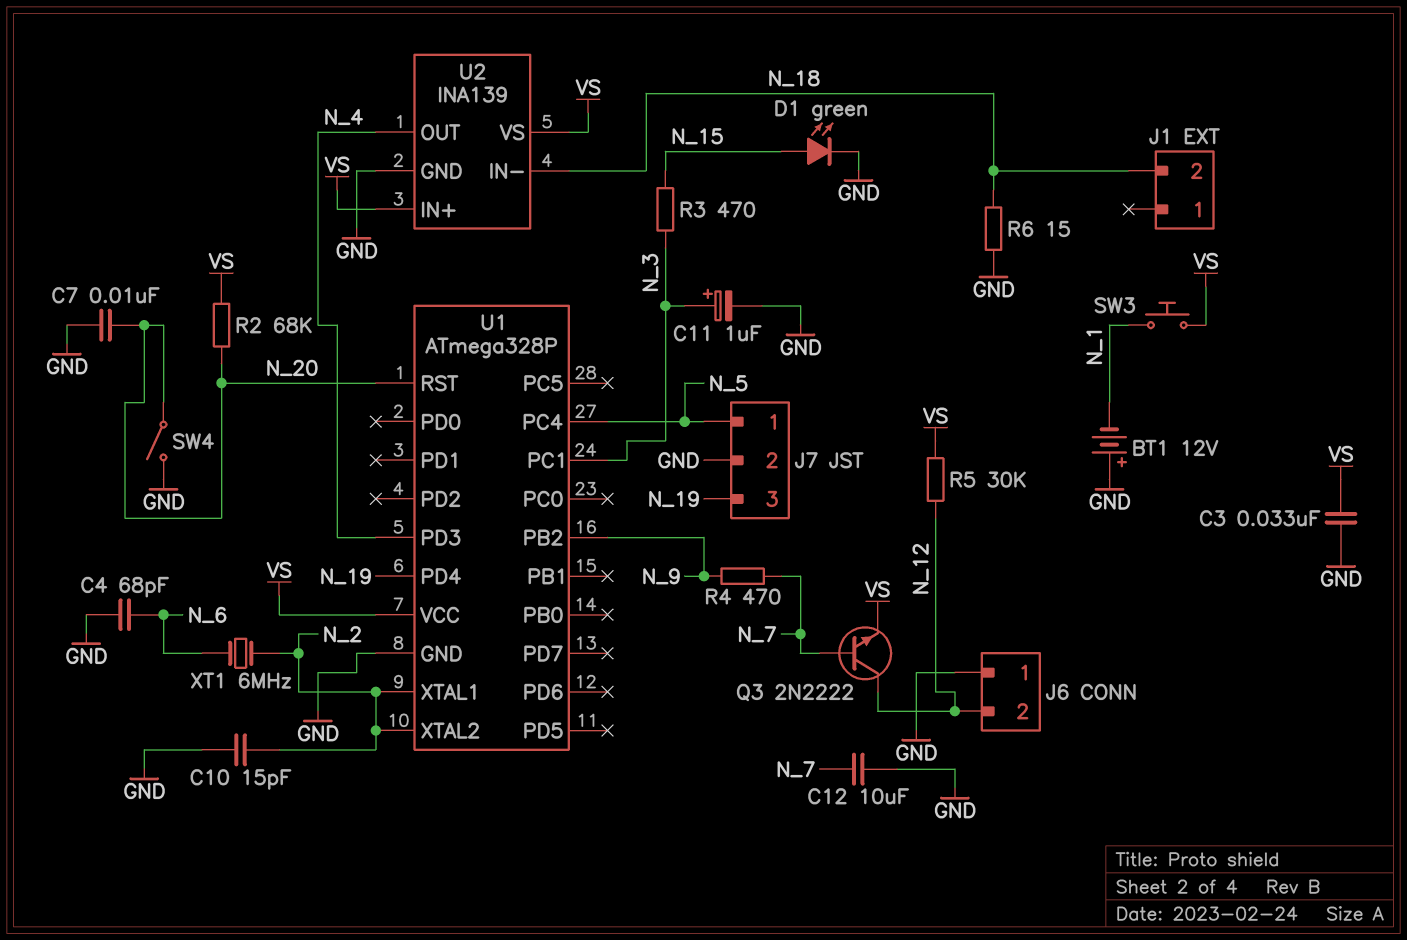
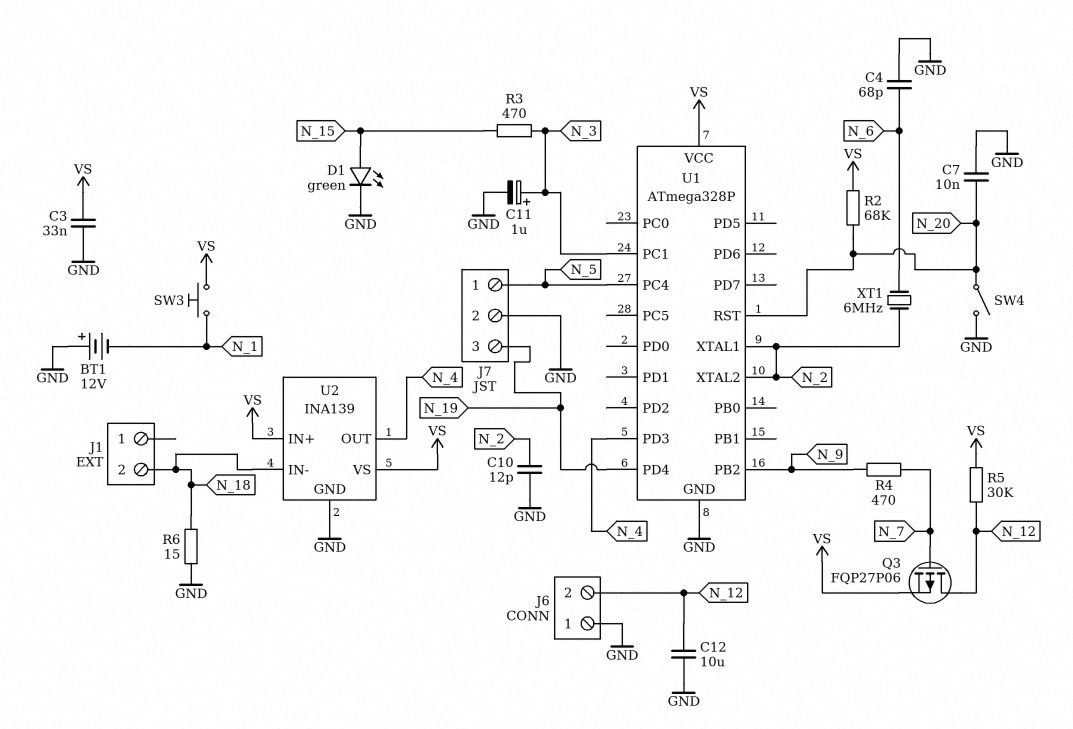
C10: 15pF (GND, N_2) -> 12pF (GND, N_2)
C12: 10uF (GND, N_7) -> 10uF (GND, N_12)
Q3: NPN 2N2222 (B N_7, C N_12, E VS) -> PMOS FQP27P06 (G N_7, D N_12, S VS)

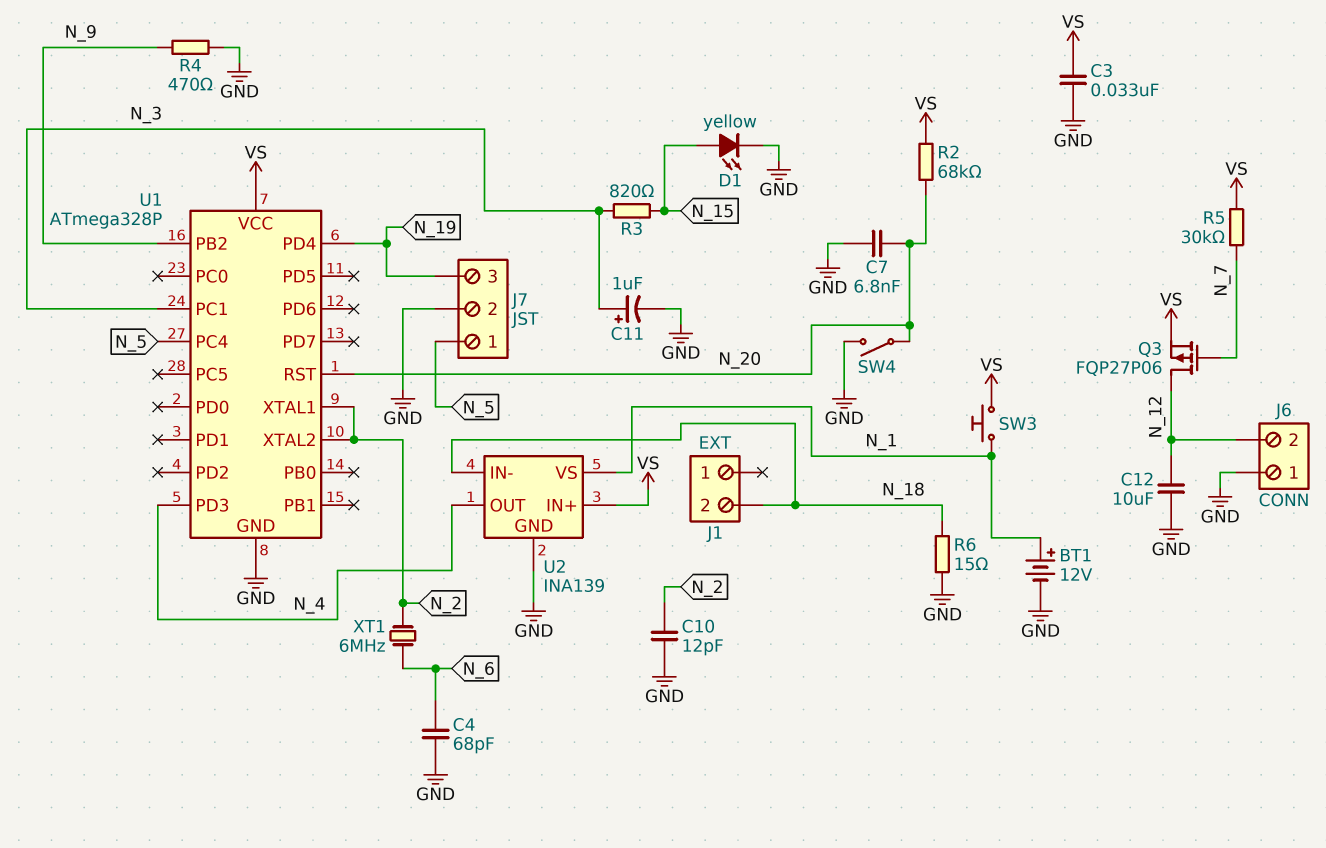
BT1: 12V (plus GND, minus N_1) -> 12V (plus N_1, minus GND)
C7: 10nF (GND, N_20) -> 6.8nF (GND, N_20)
D1: LED green (A N_15, K GND) -> LED yellow (A N_15, K GND)
R3: 470 (N_3, N_15) -> 820 (N_3, N_15)
R4: 470 (N_7, N_9) -> 470 (GND, N_9)
R5: 30k (N_12, VS) -> 30k (N_7, VS)
U2 pin VS: VS -> N_1

